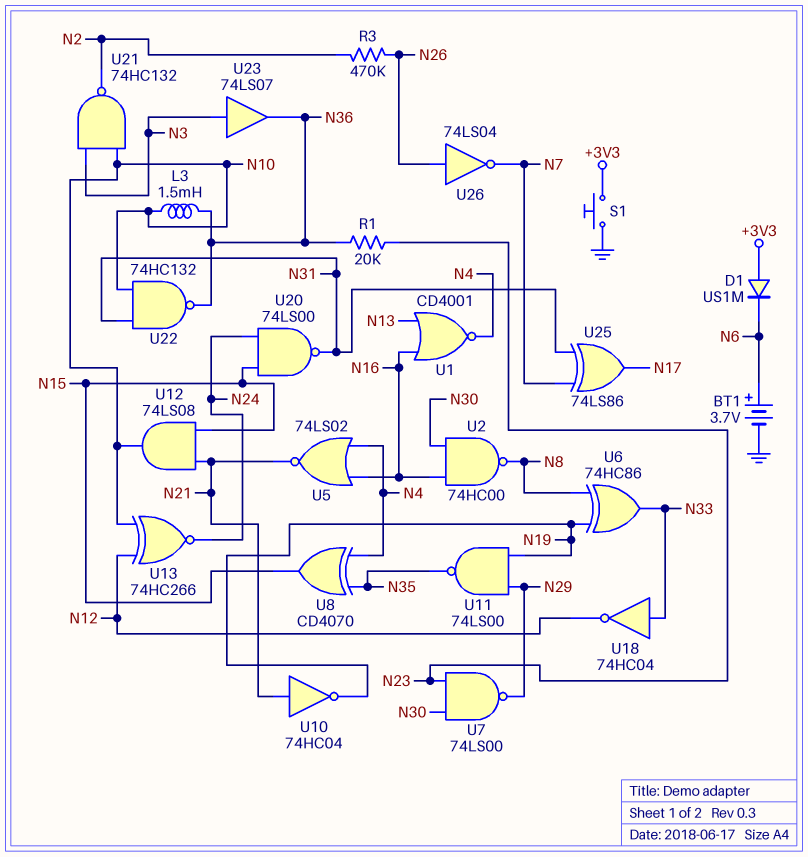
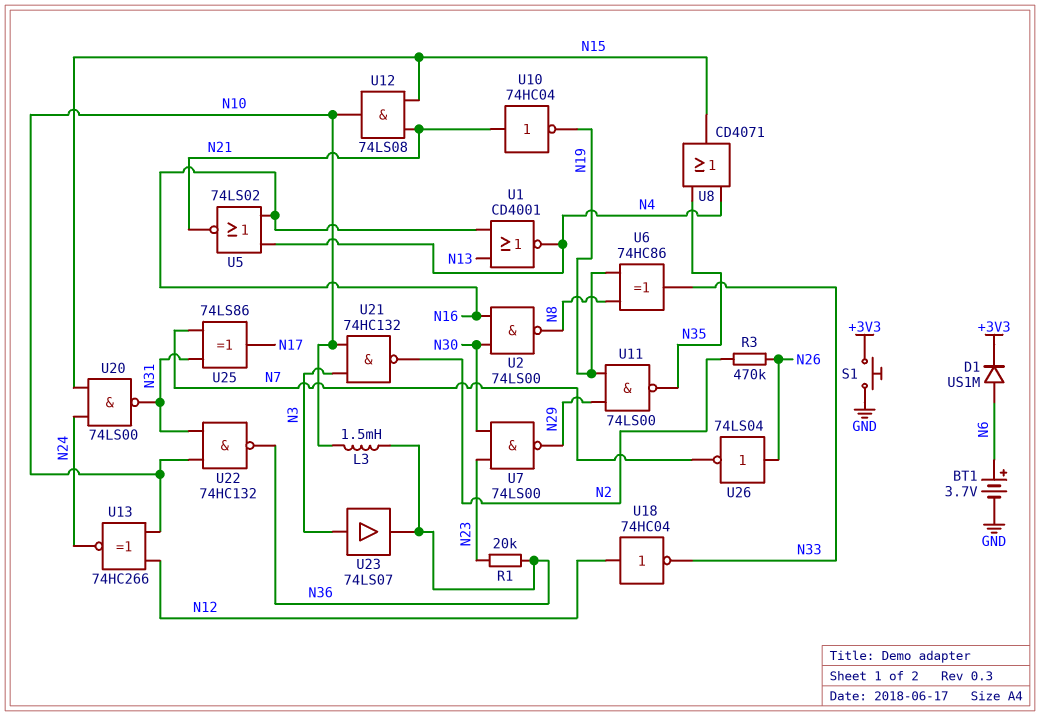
D1: diode US1M (A +3V3, K N6) -> diode US1M (A N6, K +3V3)
U2: NAND 74HC00 (in N16, in N30, out N8) -> NAND 74LS00 (in N16, in N30, out N8)
U8: XOR CD4070 (in N4, in N35, out N15) -> OR CD4071 (in N4, in N35, out N15)
U18: NOT 74HC04 (in N33, out N12) -> NOT 74HC04 (in N12, out N33)

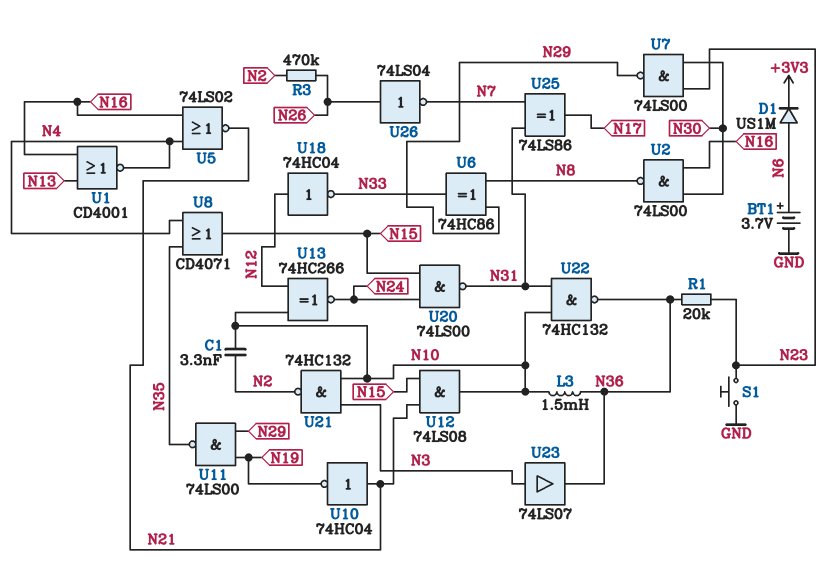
C1: none -> 3.3nF (N2, N10)
S1: button (+3V3, GND) -> button (GND, N23)
U6: XOR 74HC86 (in N8, in N19, out N33) -> XOR 74HC86 (in N8, in N29, out N33)

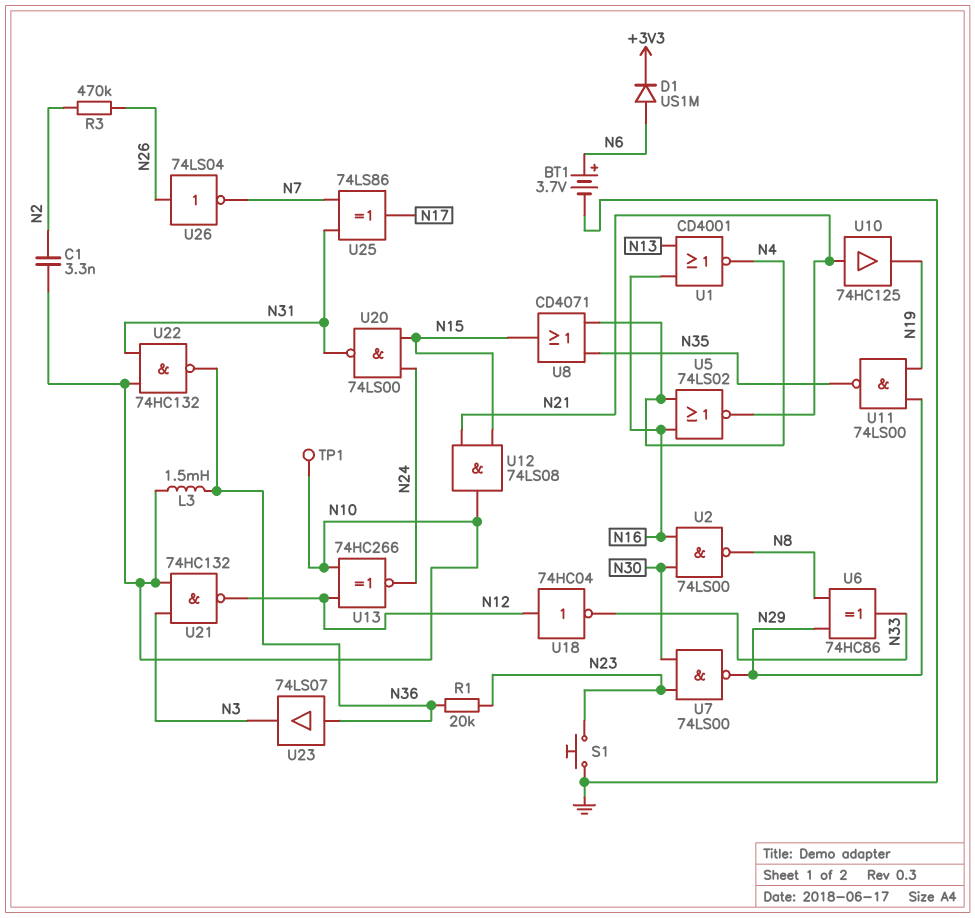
TP1: none -> test point (N10)
U10: NOT 74HC04 (in N21, out N19) -> buffer 74HC125 (in N21, out N19)
U21: NAND 74HC132 (in N3, in N10, out N2) -> NAND 74HC132 (in N3, in N10, out N12)
U23: buffer 74LS07 (in N3, out N36) -> buffer 74LS07 (in N36, out N3)

